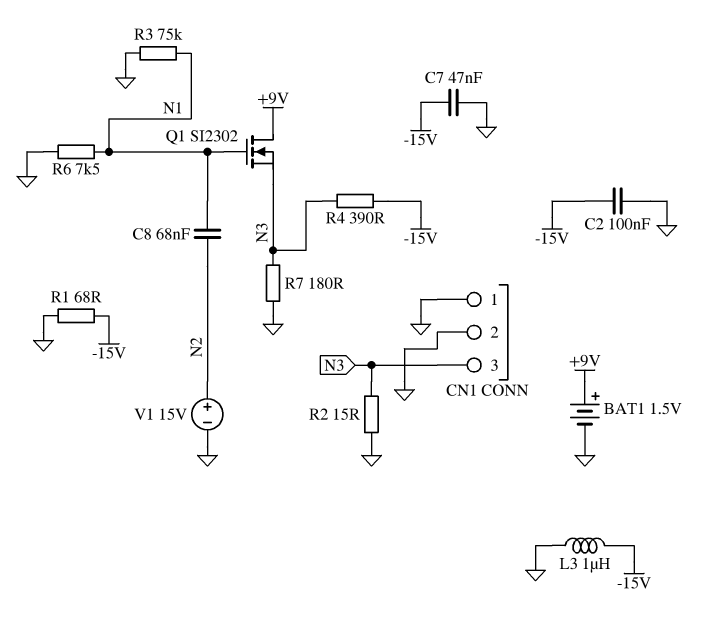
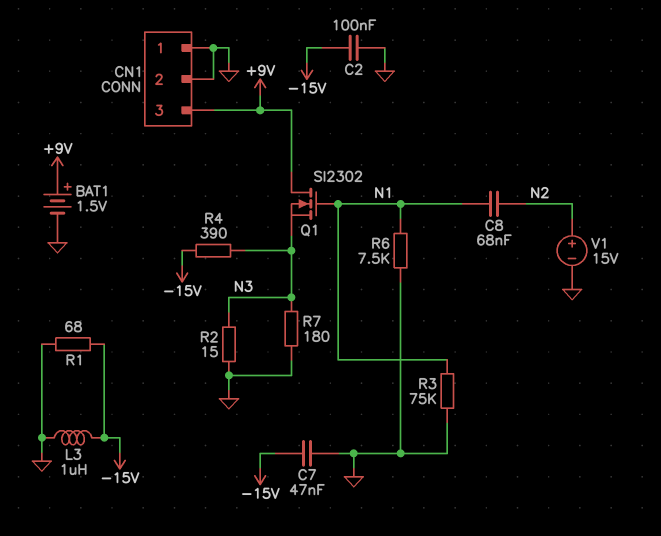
CN1 pin 3: N3 -> +9V

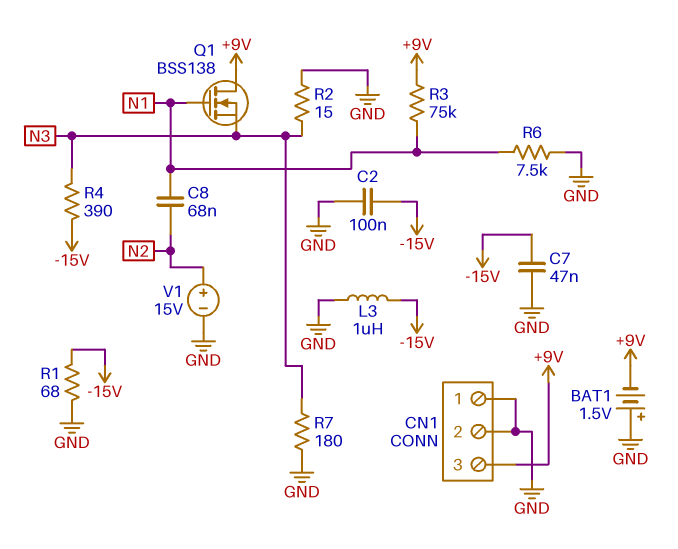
BAT1: 1.5V (plus +9V, minus GND) -> 1.5V (plus GND, minus +9V)
Q1: NMOS SI2302 (G N1, D +9V, S N3) -> NMOS BSS138 (G N1, D +9V, S N3)
R3: 75k (GND, N1) -> 75k (+9V, N1)

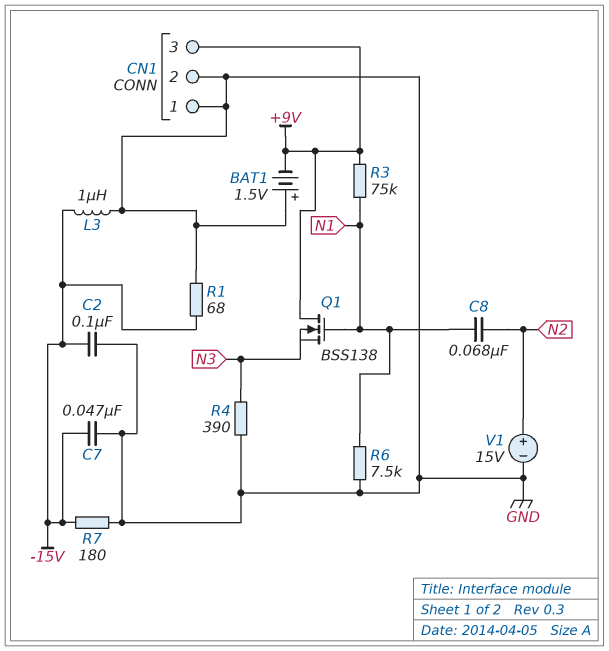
R2: 15 (GND, N3) -> none
R4: 390 (-15V, N3) -> 390 (GND, N3)
R7: 180 (GND, N3) -> 180 (-15V, GND)

